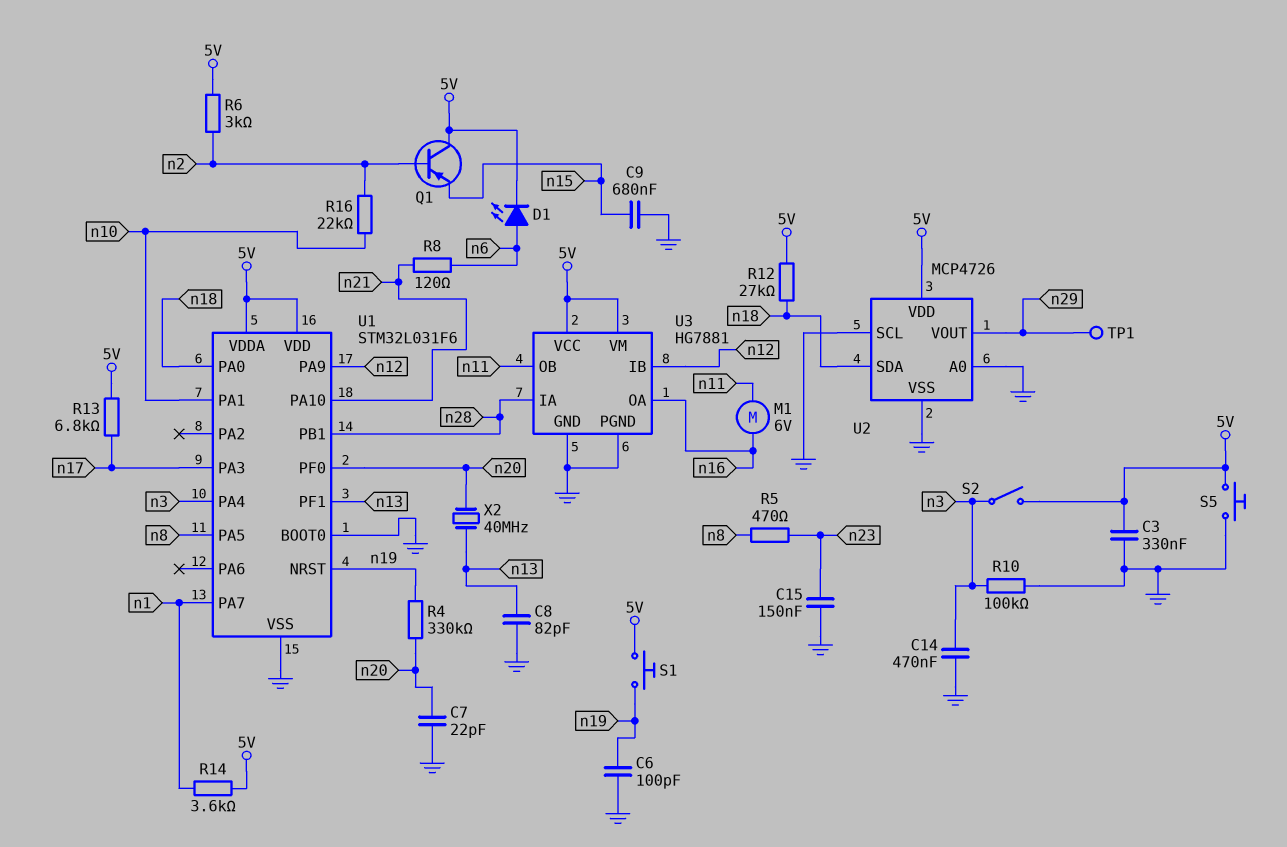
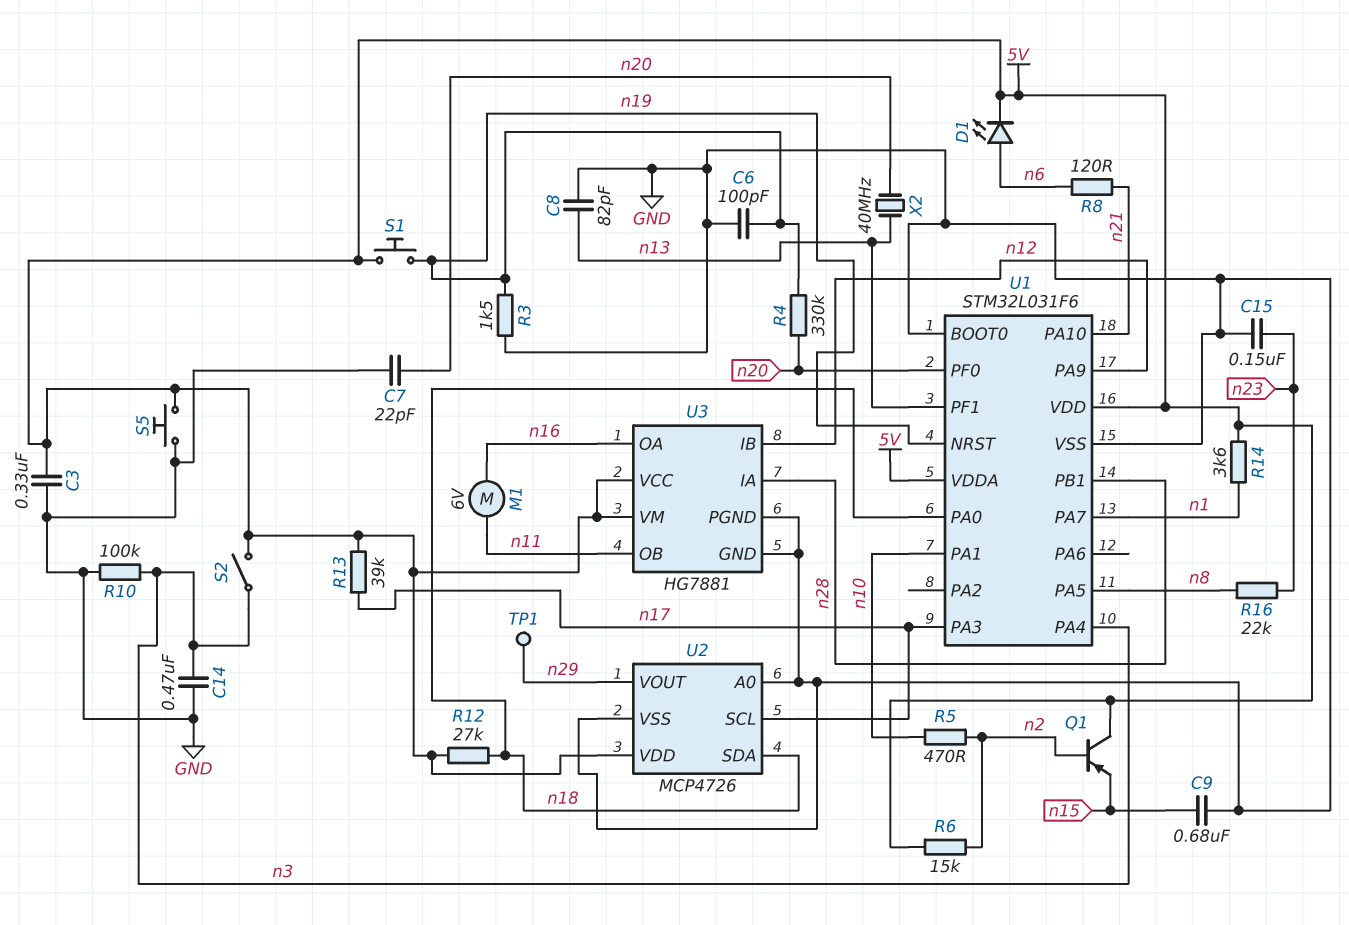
R3: none -> 1.5k (GND, n19)
R5: 470 (n8, n23) -> 470 (n2, n10)
R6: 3k (5V, n2) -> 15k (5V, n2)
R13: 6.8k (5V, n17) -> 39k (5V, n17)
R16: 22k (n2, n10) -> 22k (n8, n23)
U2 pin SCL: GND -> n17

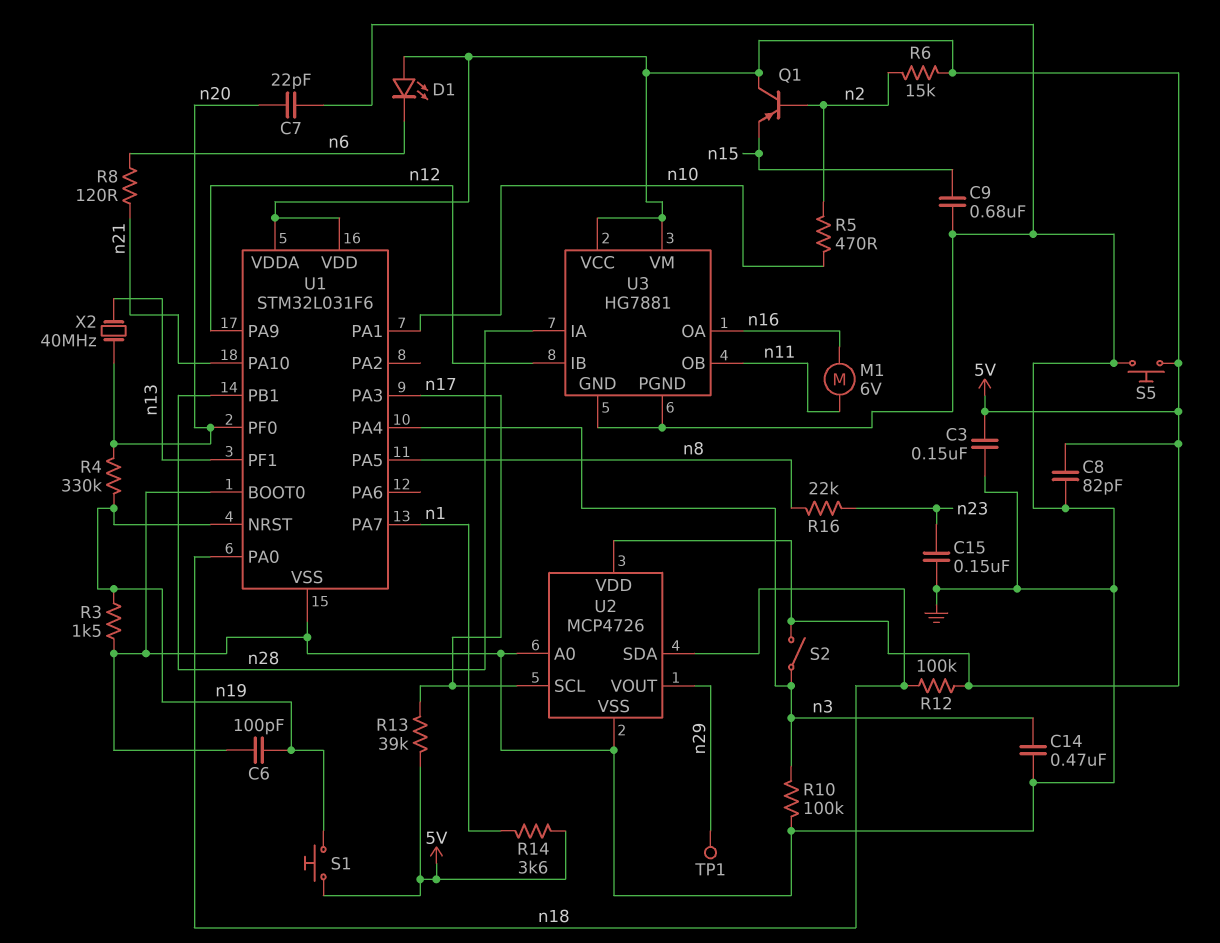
C3: 330nF (5V, GND) -> 150nF (5V, GND)
C8: 82pF (GND, n13) -> 82pF (5V, GND)
D1: LED (A n6, K 5V) -> LED (A 5V, K n6)
R12: 27k (5V, n18) -> 100k (5V, n18)

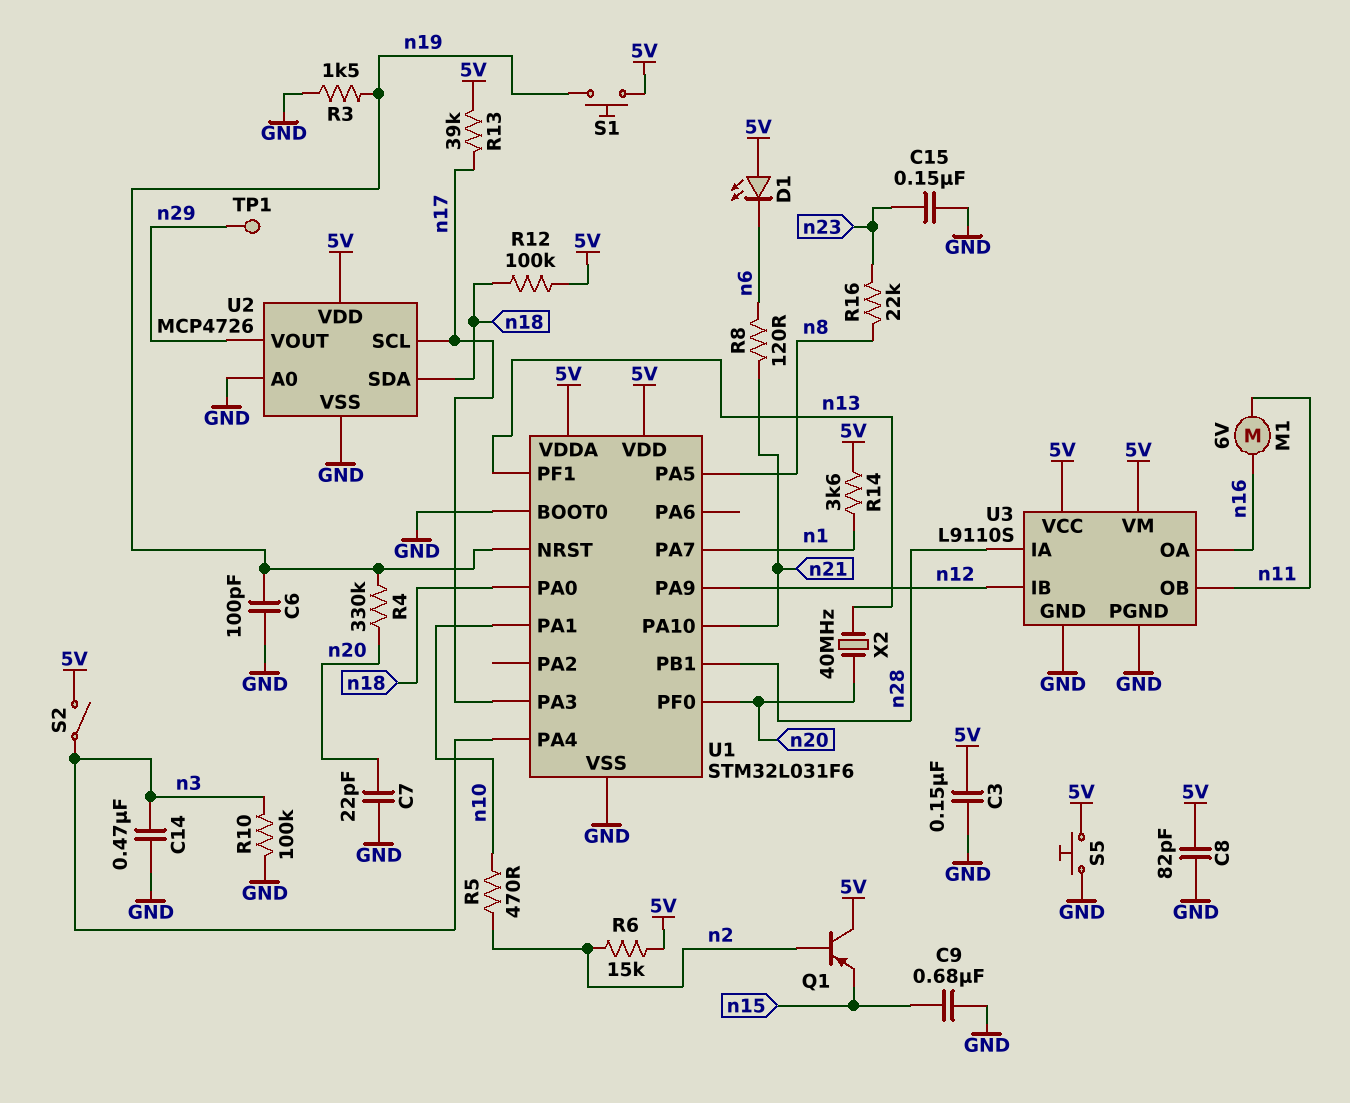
U3: HG7881 -> L9110S

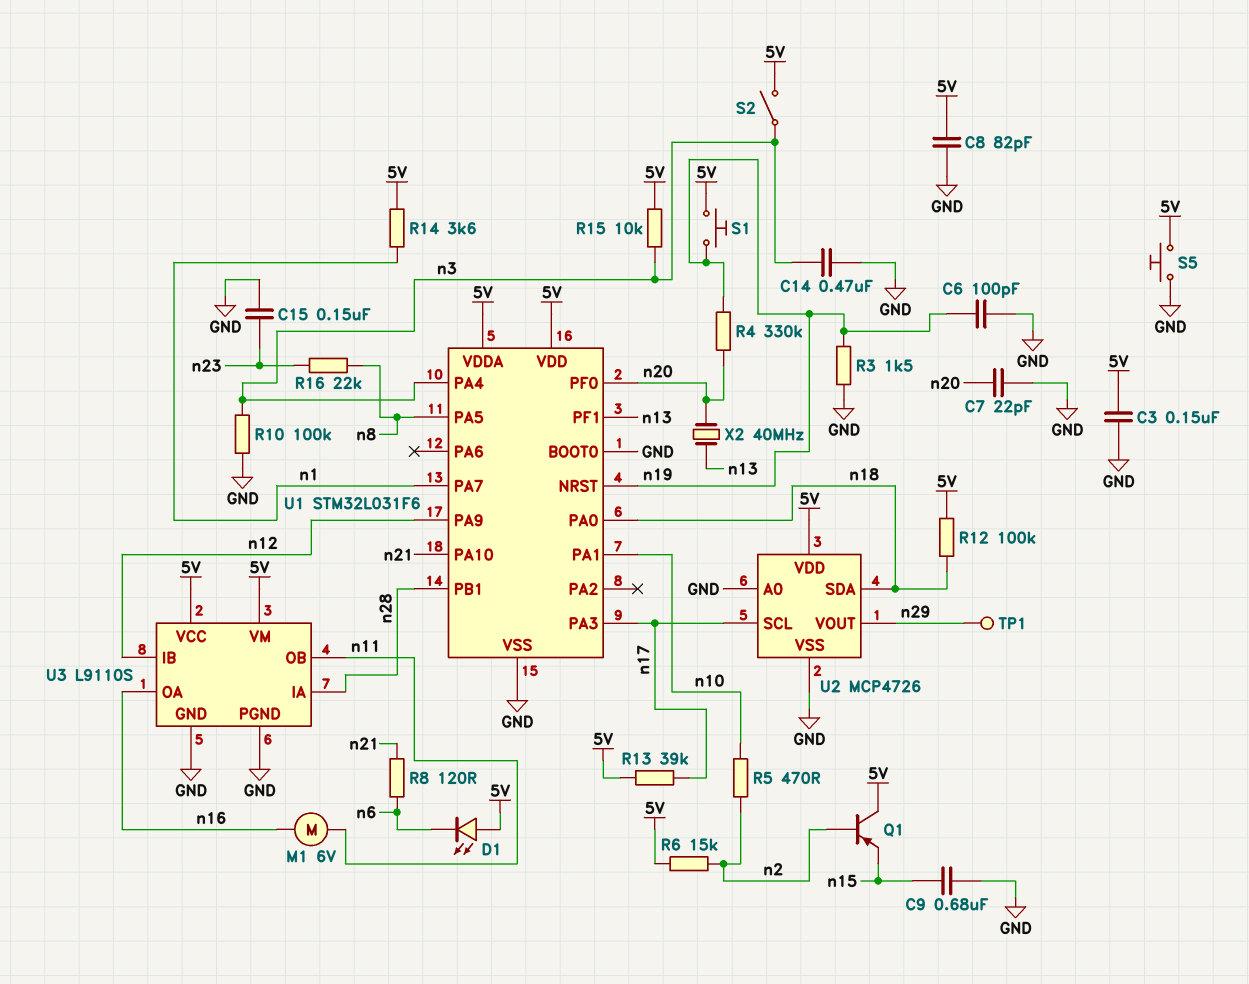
R15: none -> 10k (5V, n3)

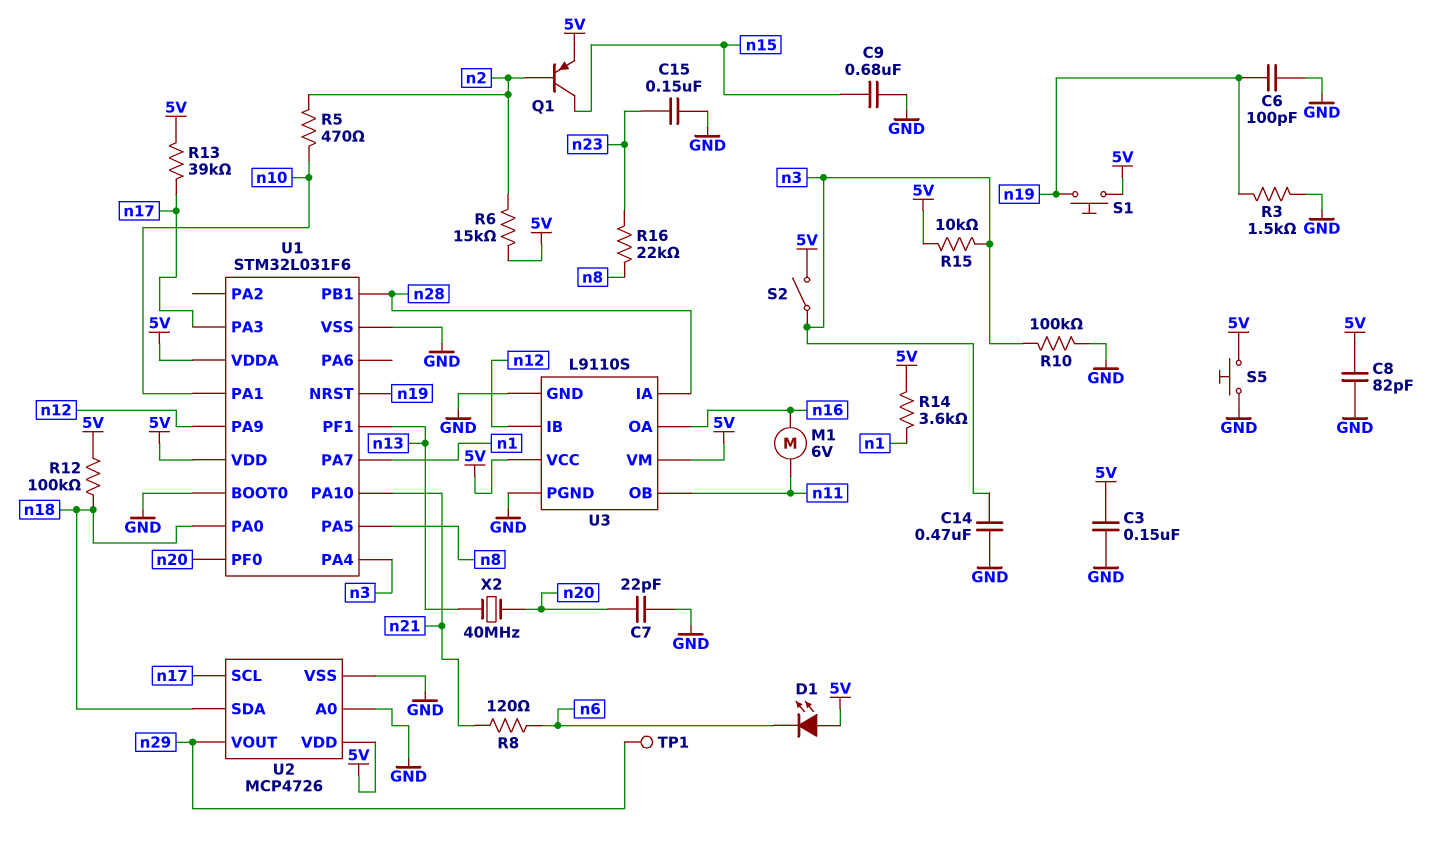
Q1: PNP (B n2, C 5V, E n15) -> PNP (B n2, C n15, E 5V)
R4: 330k (n19, n20) -> none

